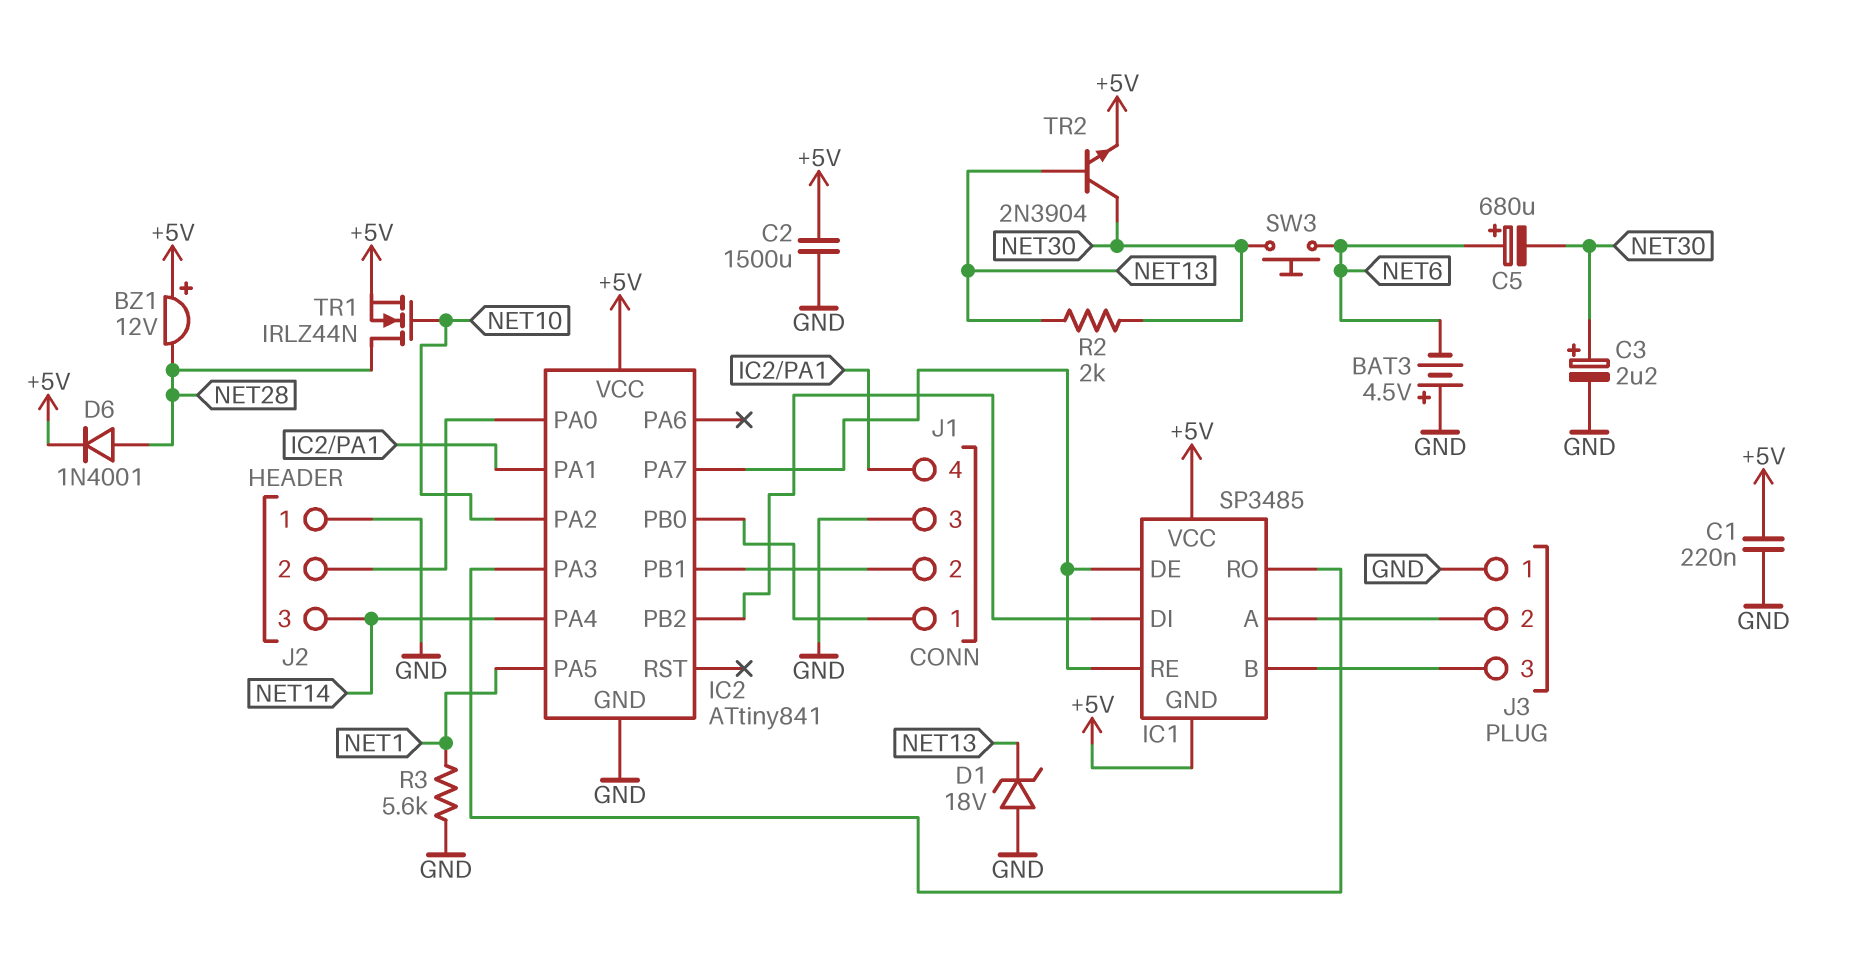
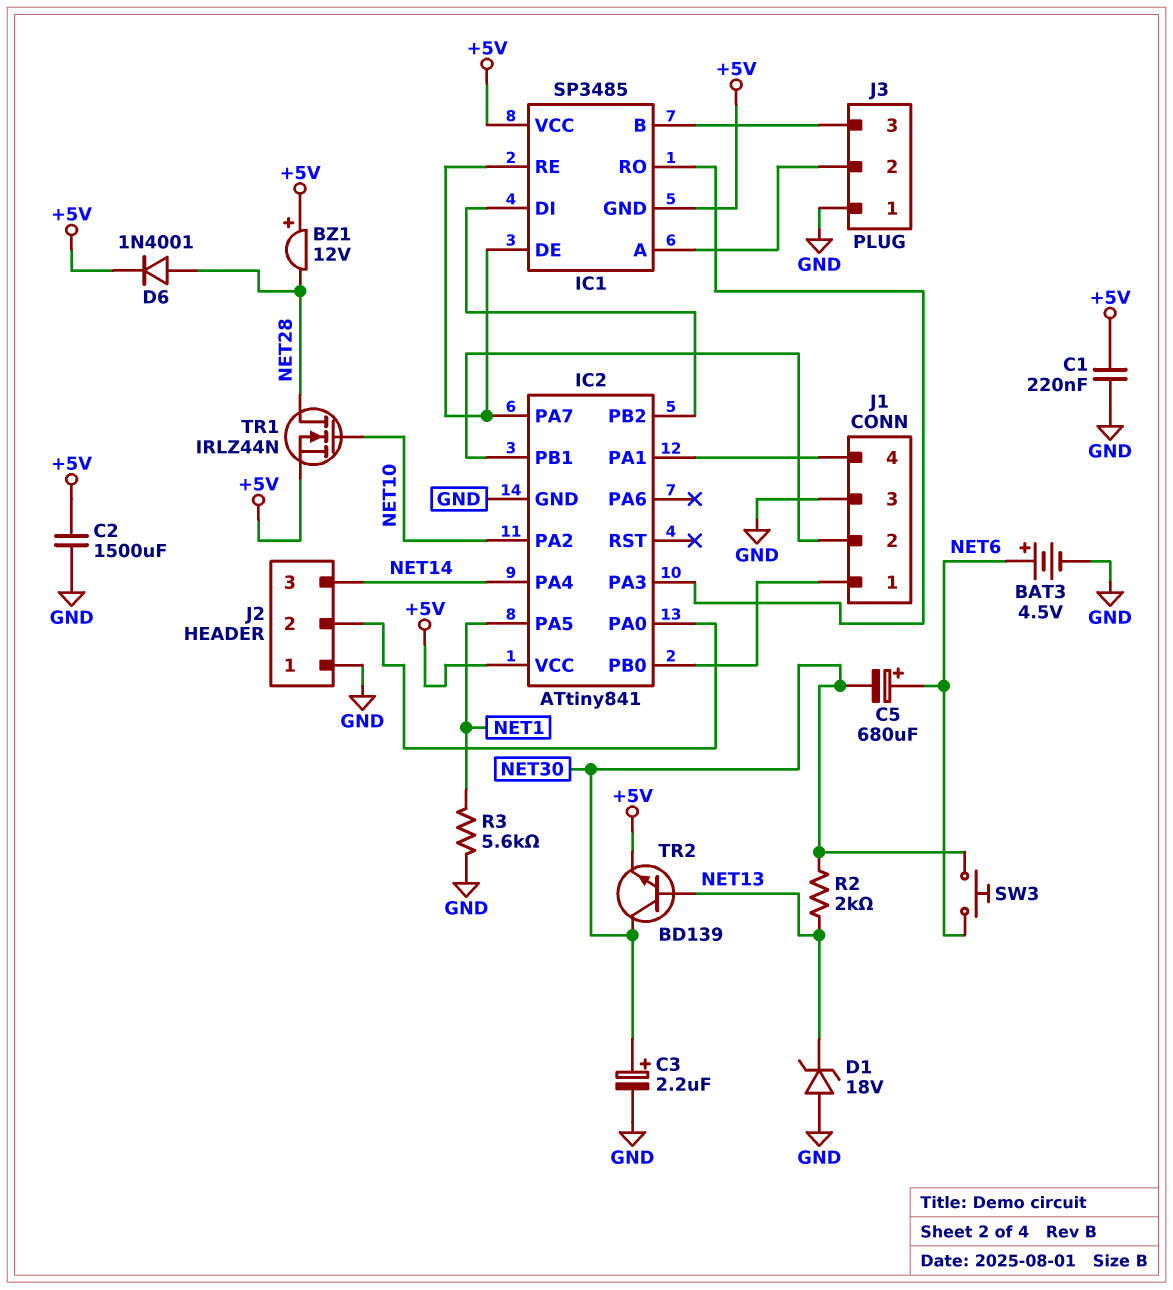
BAT3: 4.5V (plus GND, minus NET6) -> 4.5V (plus NET6, minus GND)
TR2: NPN 2N3904 (B NET13, C NET30, E +5V) -> NPN BD139 (B NET13, C NET30, E +5V)

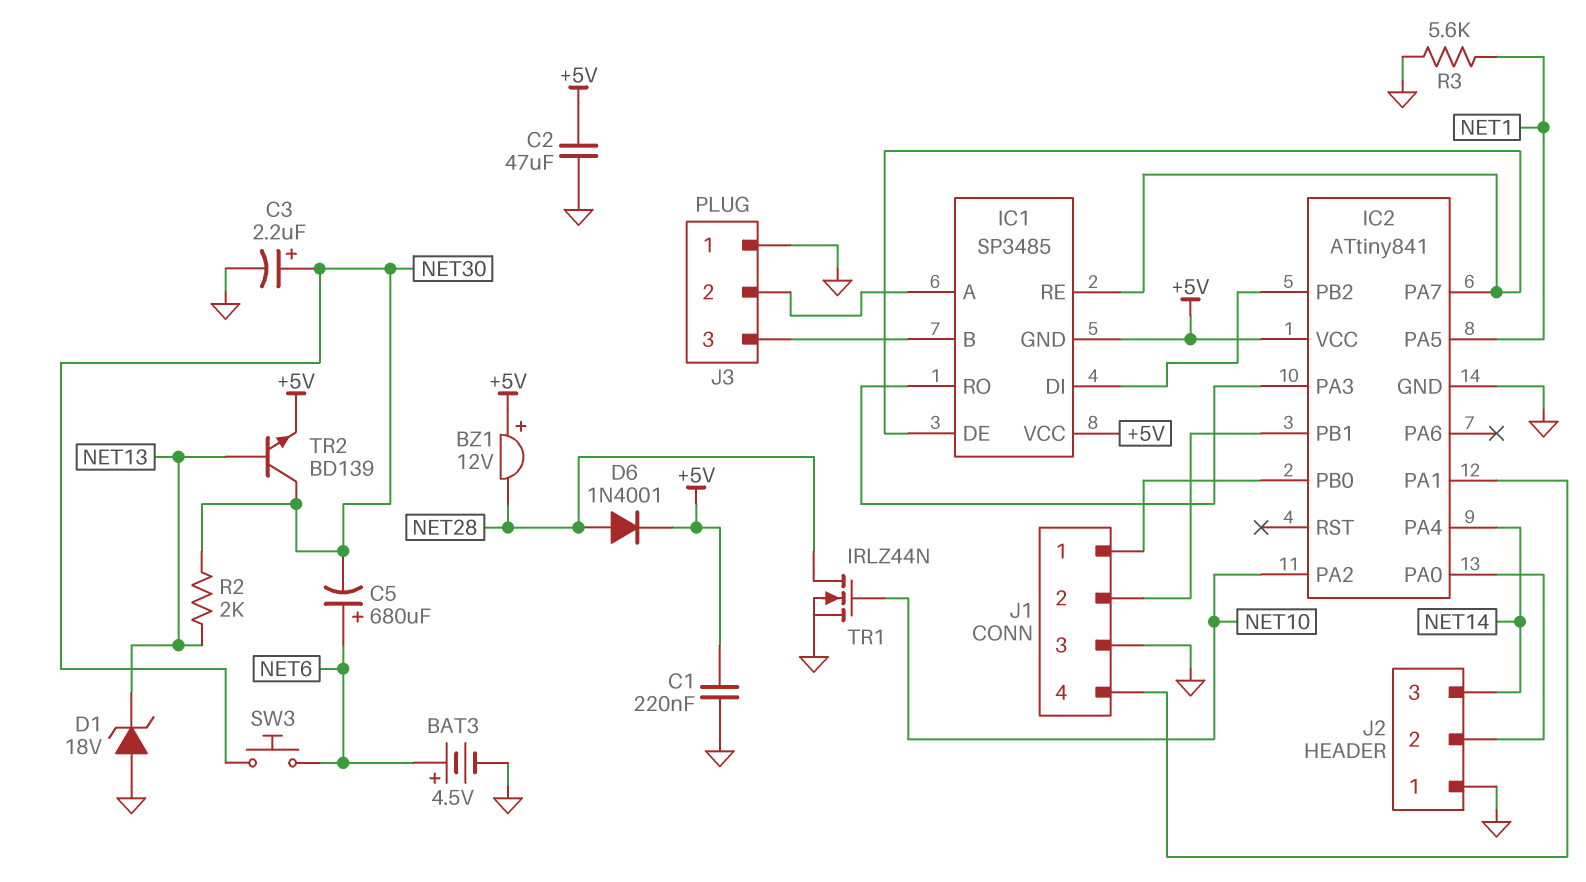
C2: 1500uF (+5V, GND) -> 47uF (+5V, GND)
TR1: NMOS IRLZ44N (G NET10, D NET28, S +5V) -> NMOS IRLZ44N (G NET10, D NET28, S GND)

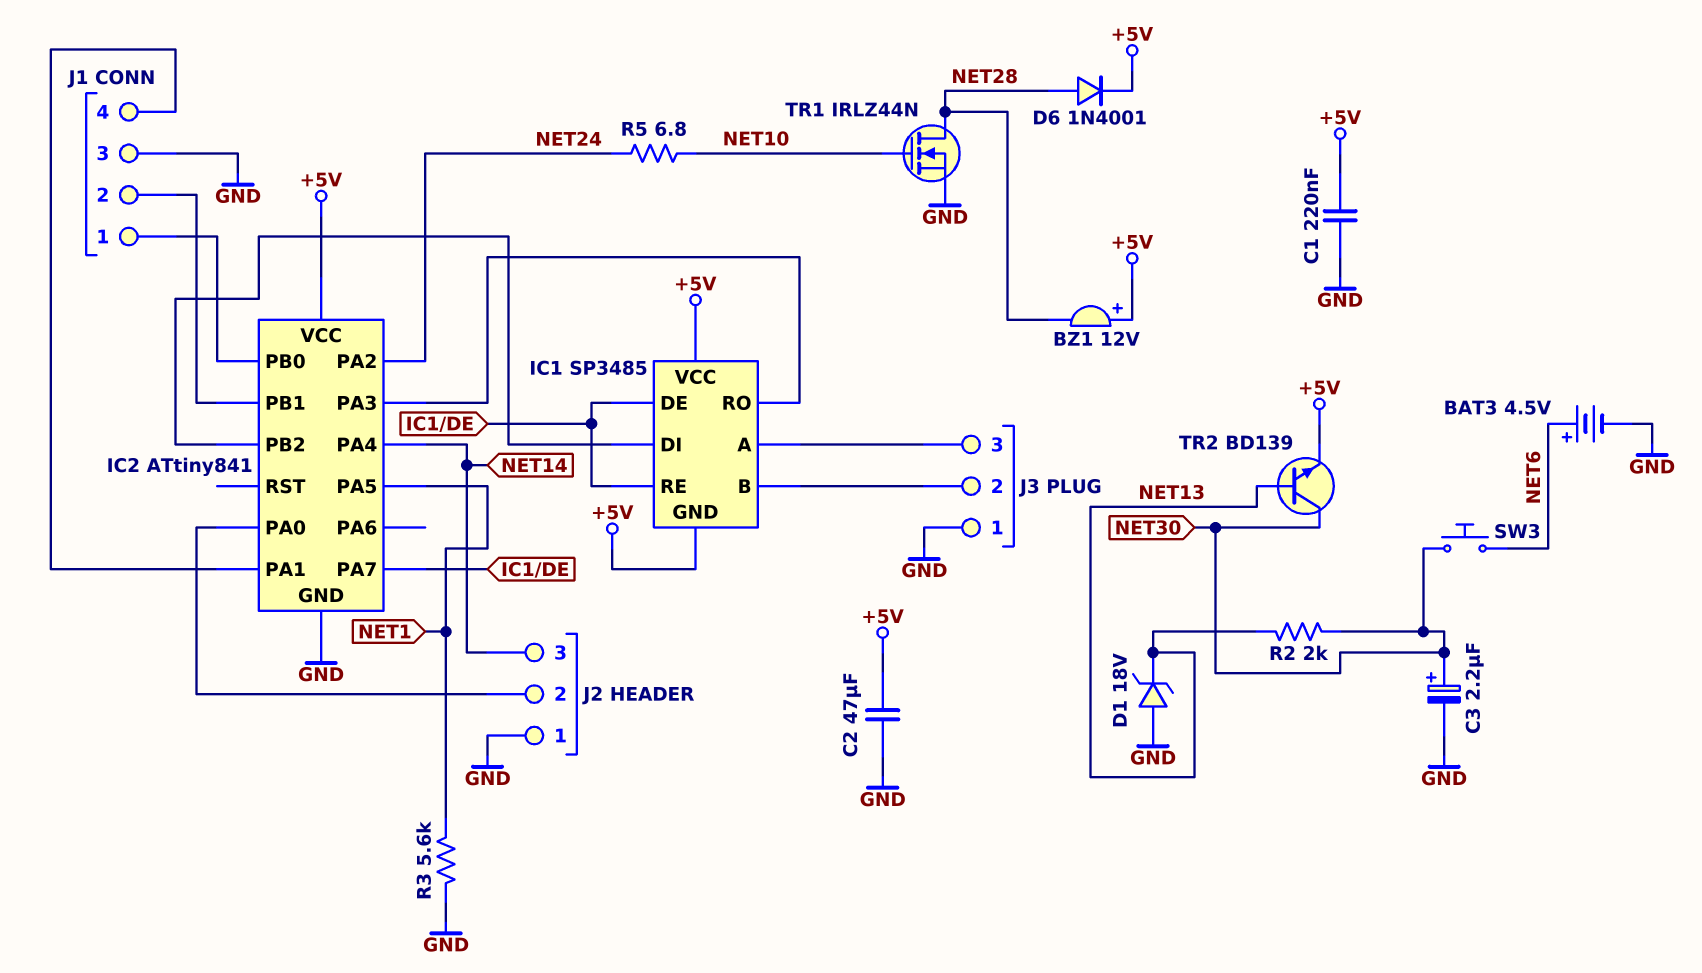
C5: 680uF (plus NET6, minus NET30) -> none
IC2 pin PA2: NET10 -> NET24
J3 pin 2: IC1/A -> IC1/B
J3 pin 3: IC1/B -> IC1/A
R5: none -> 6.8 (NET10, NET24)

